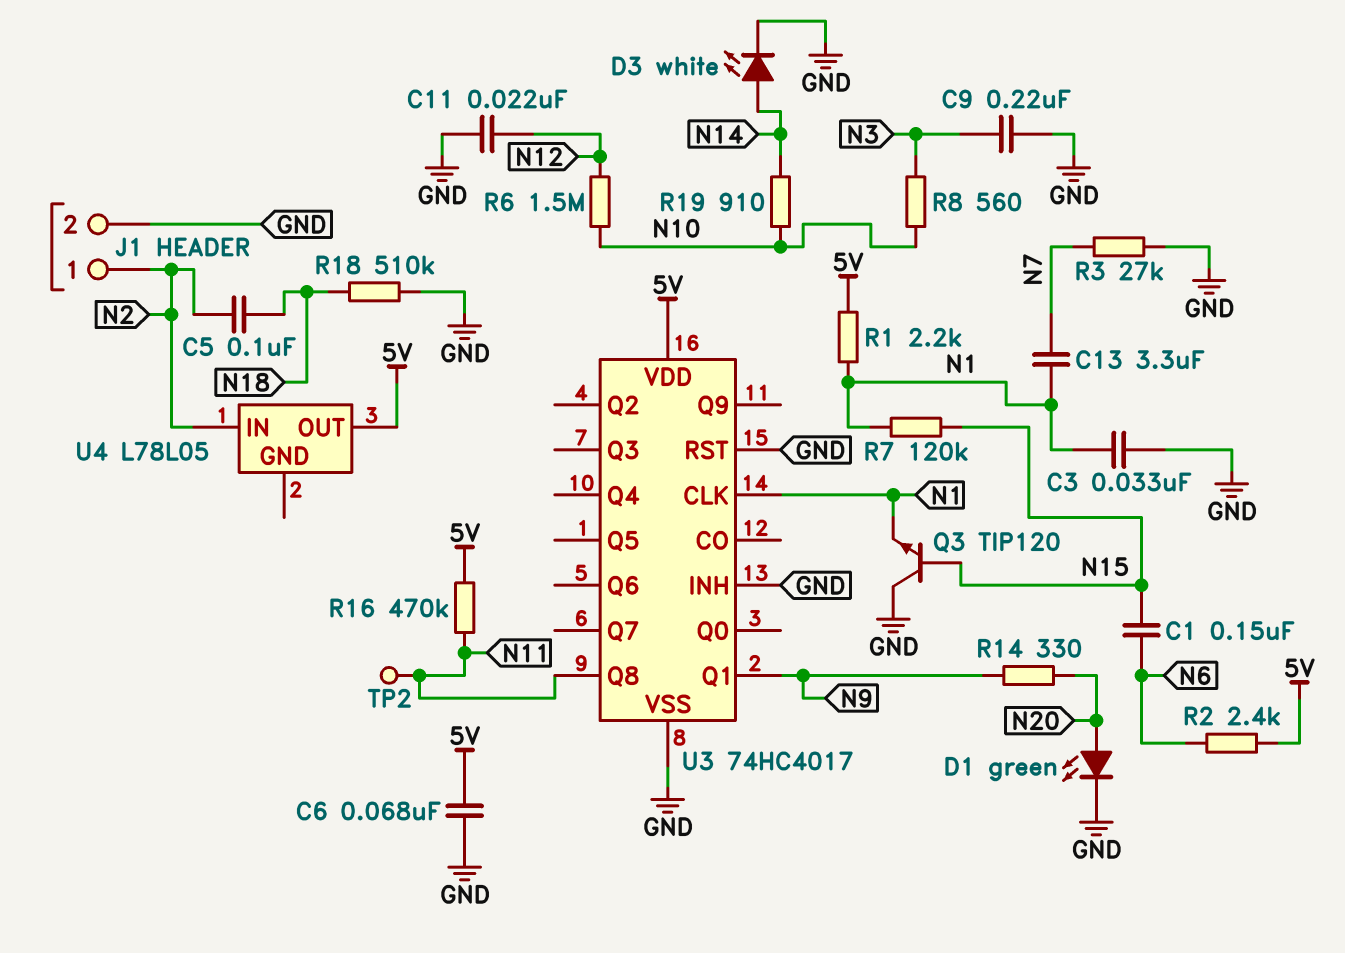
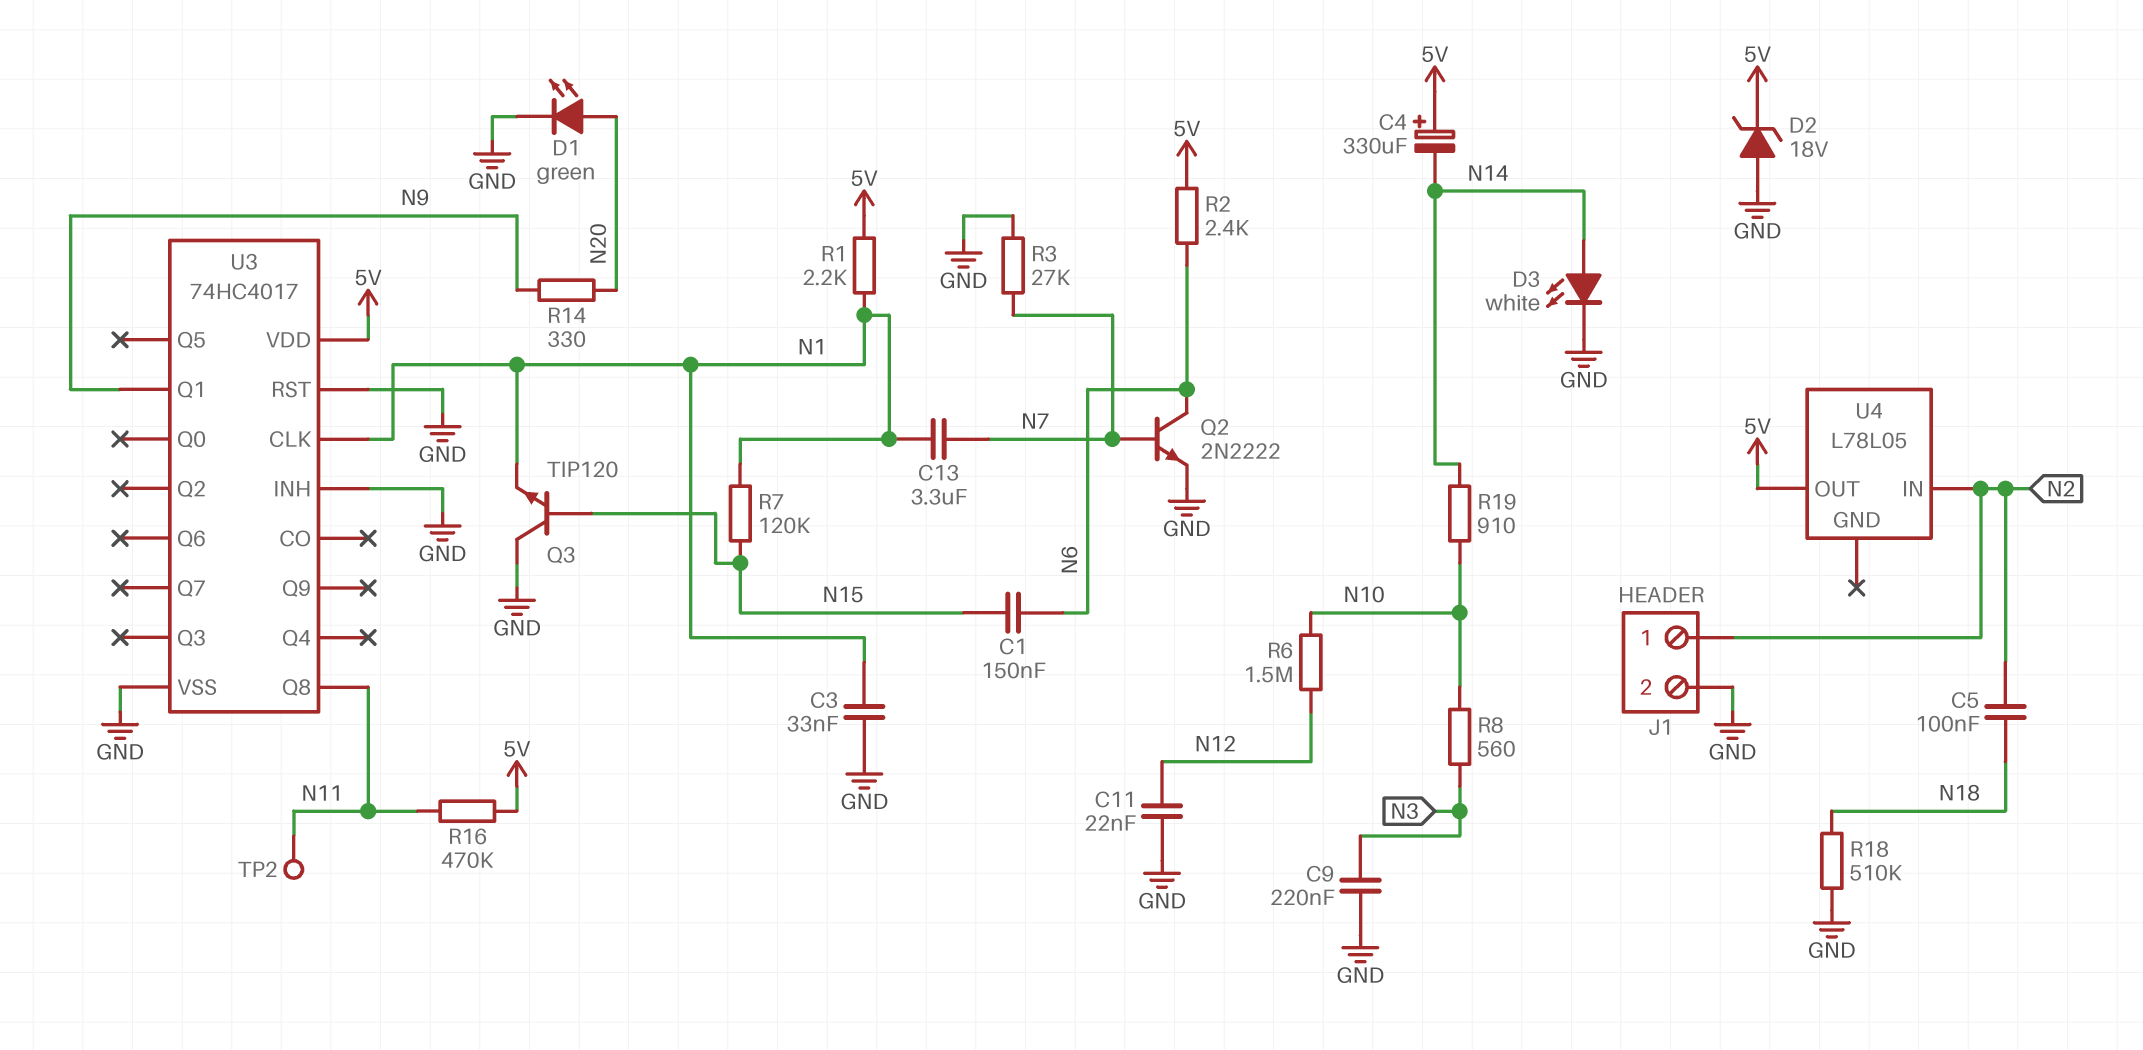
C4: none -> 330uF (plus 5V, minus N14)
C6: 68nF (5V, GND) -> none
D2: none -> zener 18V (A GND, K 5V)
Q2: none -> NPN 2N2222 (B N7, C N6, E GND)

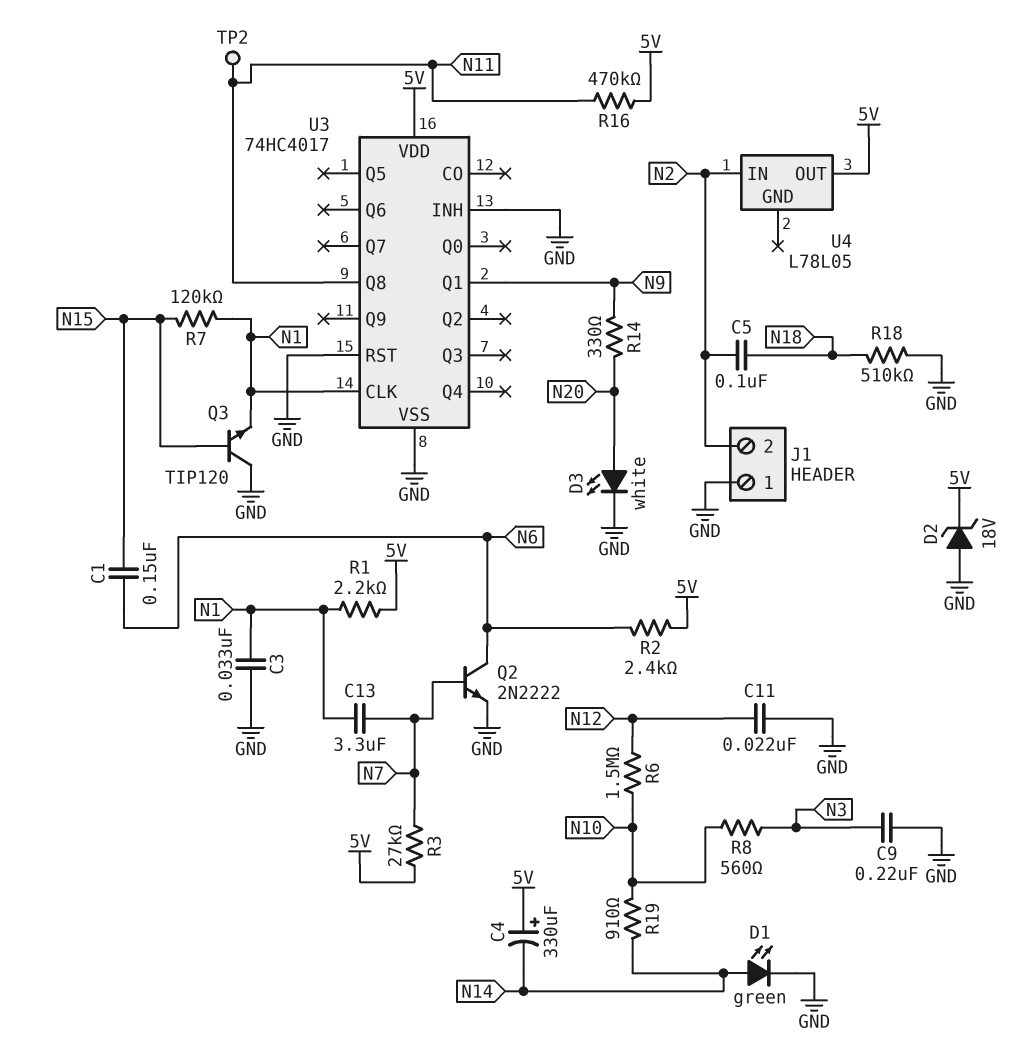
D1: LED green (A N20, K GND) -> LED green (A N14, K GND)
D3: LED white (A N14, K GND) -> LED white (A N20, K GND)
J1 pin 1: N2 -> GND
J1 pin 2: GND -> N2
R3: 27k (GND, N7) -> 27k (5V, N7)

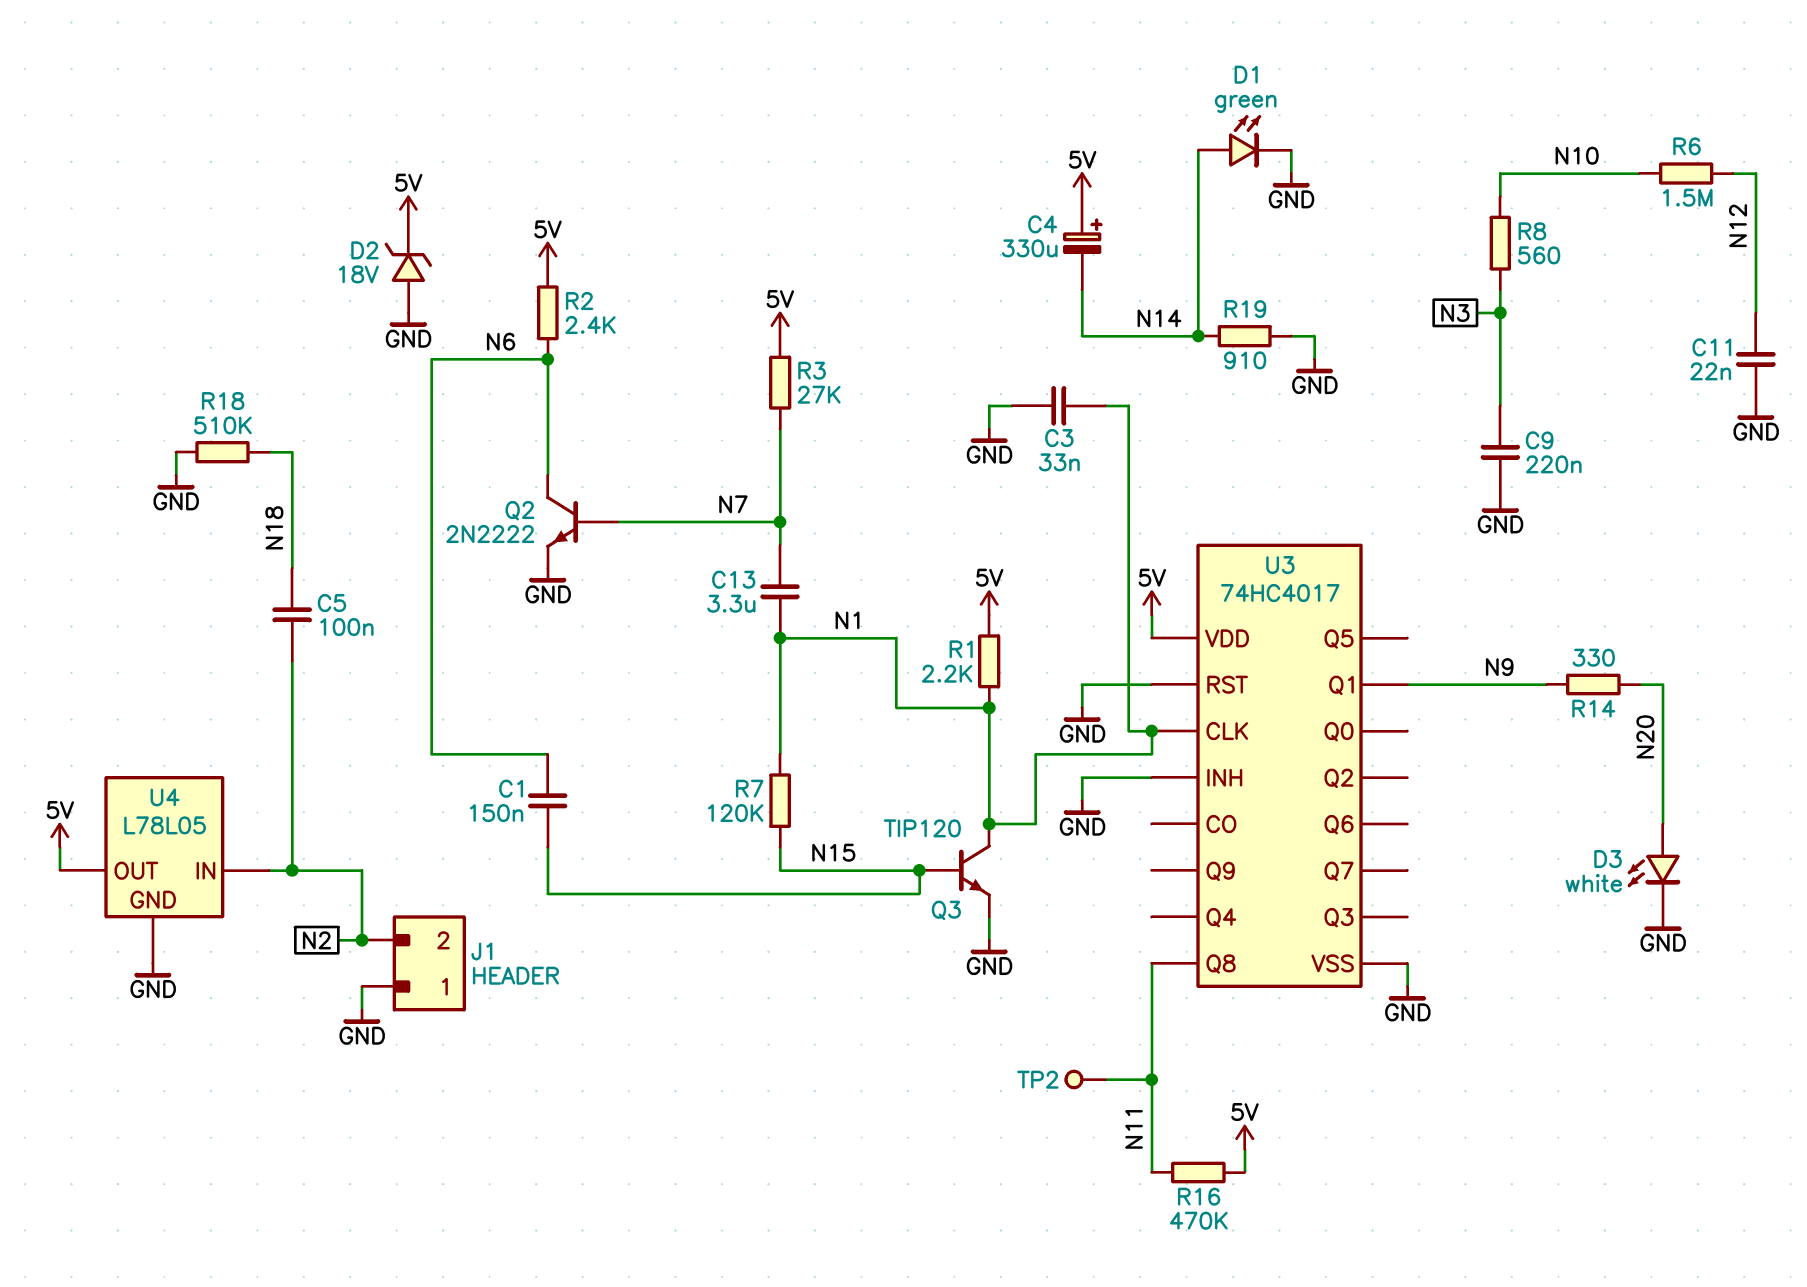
Q3: NPN TIP120 (B N15, C GND, E N1) -> NPN TIP120 (B N15, C N1, E GND)
R19: 910 (N10, N14) -> 910 (GND, N14)
U4 pin GND: none -> GND

